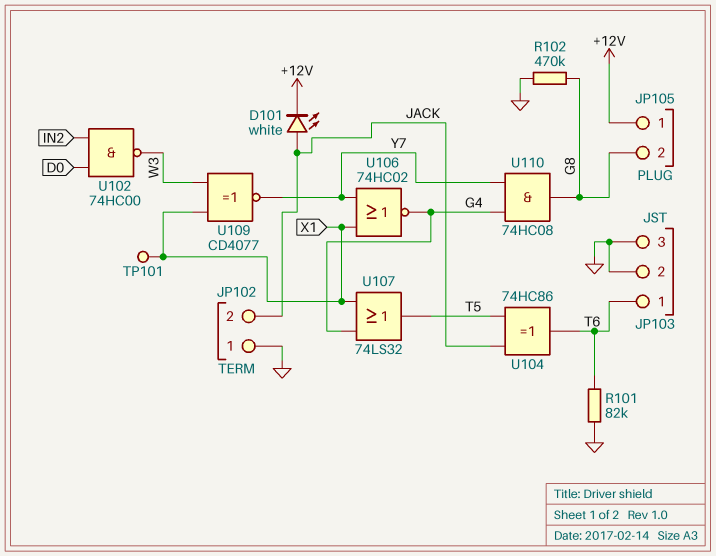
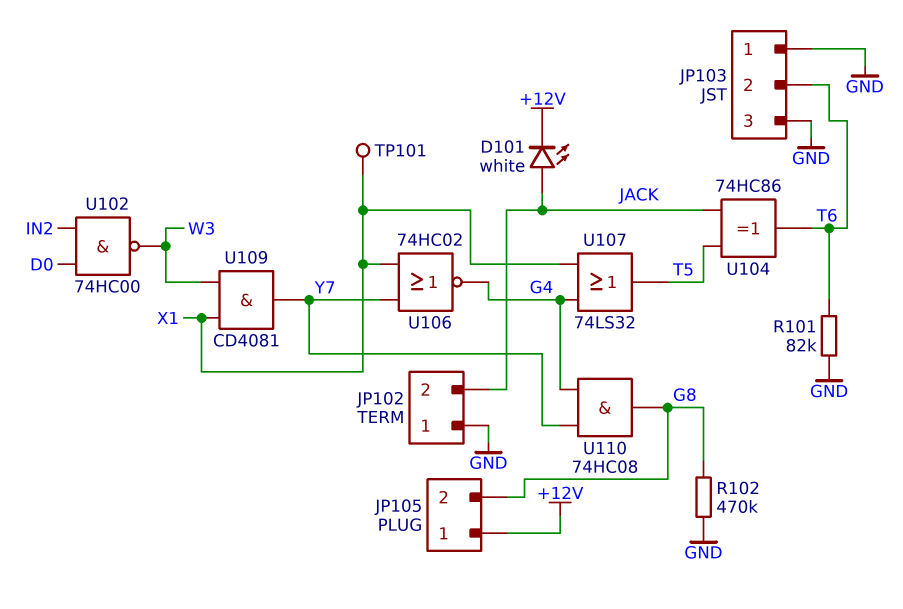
JP103 pin 1: T6 -> GND
JP103 pin 2: GND -> T6
U109: XNOR CD4077 (in W3, in X1, out Y7) -> AND CD4081 (in W3, in X1, out Y7)

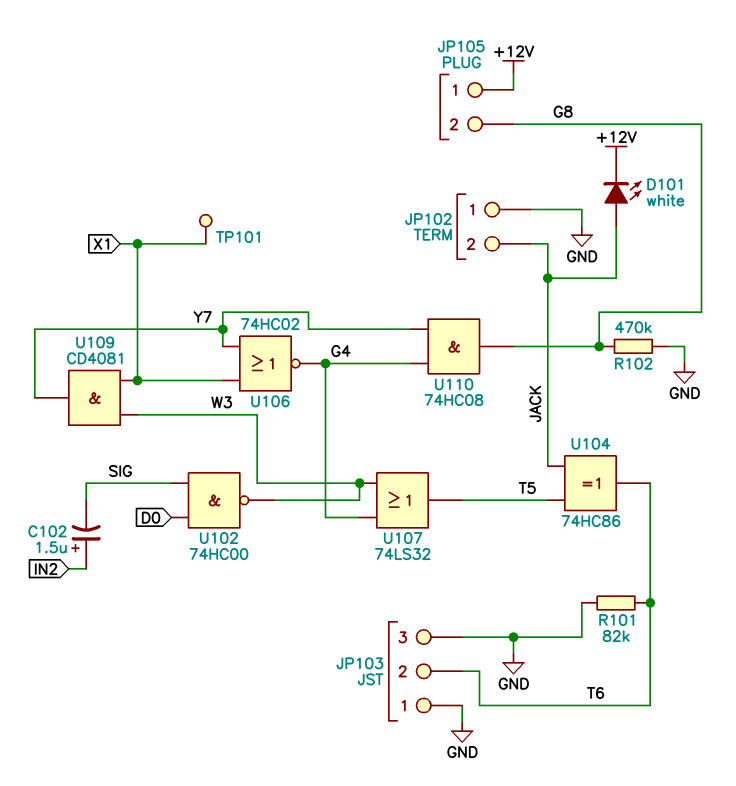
C102: none -> 1.5uF (plus IN2, minus SIG)
U102: NAND 74HC00 (in D0, in IN2, out W3) -> NAND 74HC00 (in D0, in SIG, out W3)
U107: OR 74LS32 (in G4, in X1, out T5) -> OR 74LS32 (in G4, in W3, out T5)

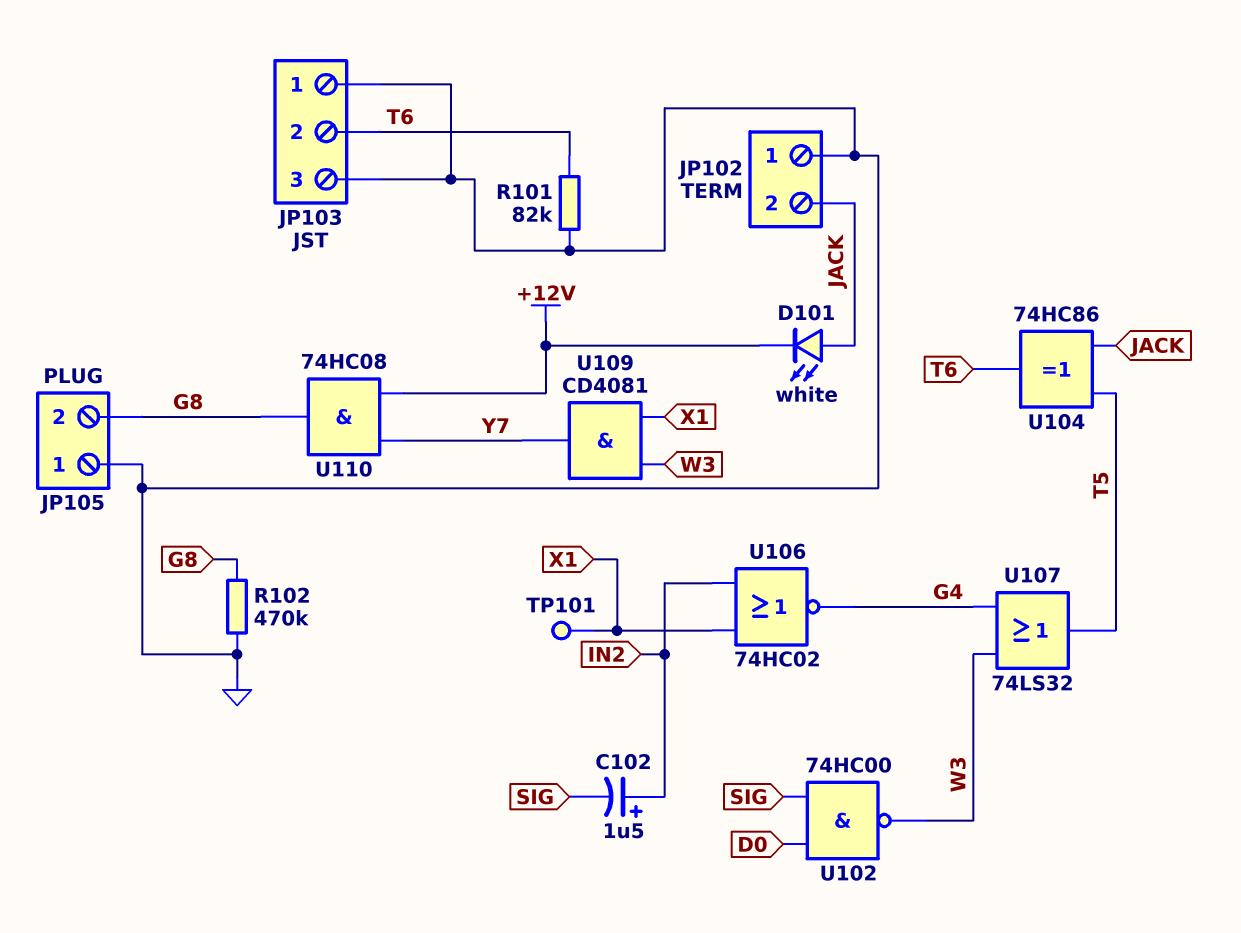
JP105 pin 1: +12V -> GND
U106: NOR 74HC02 (in X1, in Y7, out G4) -> NOR 74HC02 (in IN2, in X1, out G4)
U110: AND 74HC08 (in G4, in Y7, out G8) -> AND 74HC08 (in +12V, in Y7, out G8)

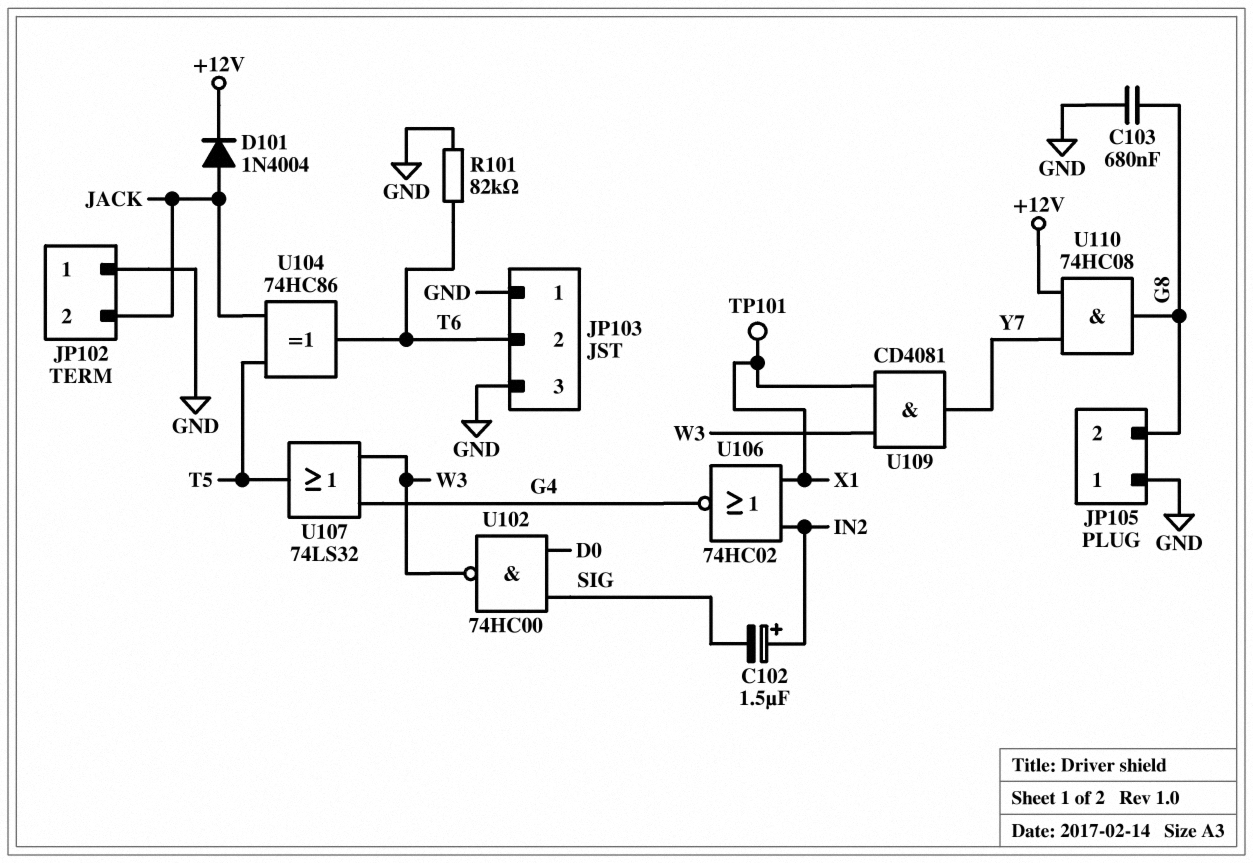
C103: none -> 680nF (G8, GND)
D101: LED white (A JACK, K +12V) -> diode 1N4004 (A JACK, K +12V)
R102: 470k (G8, GND) -> none

